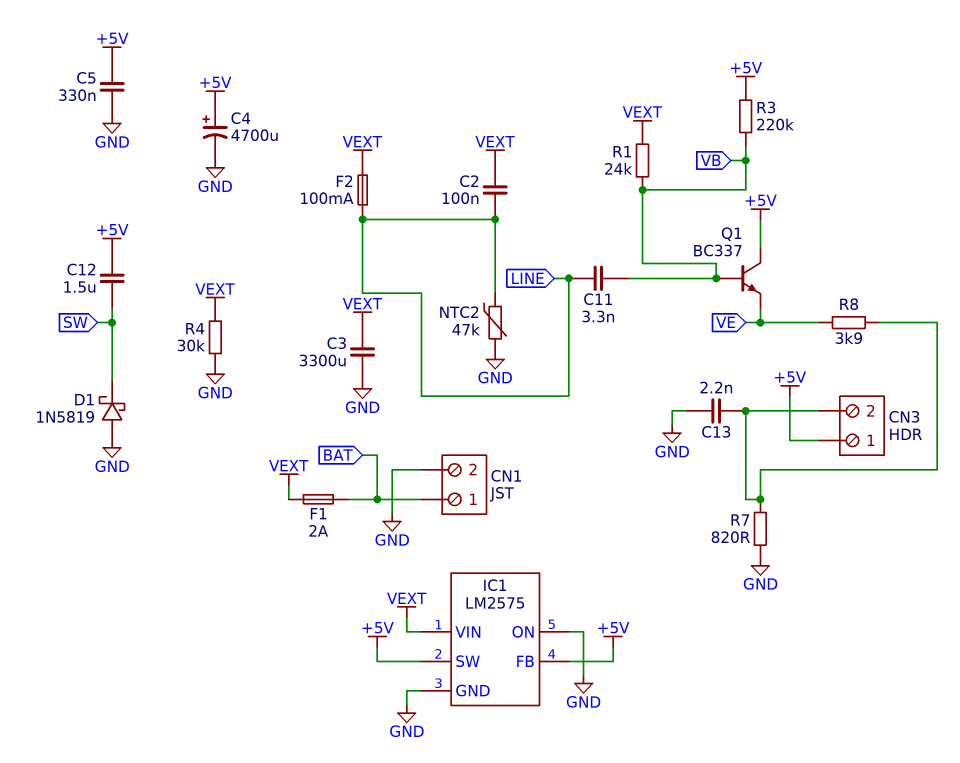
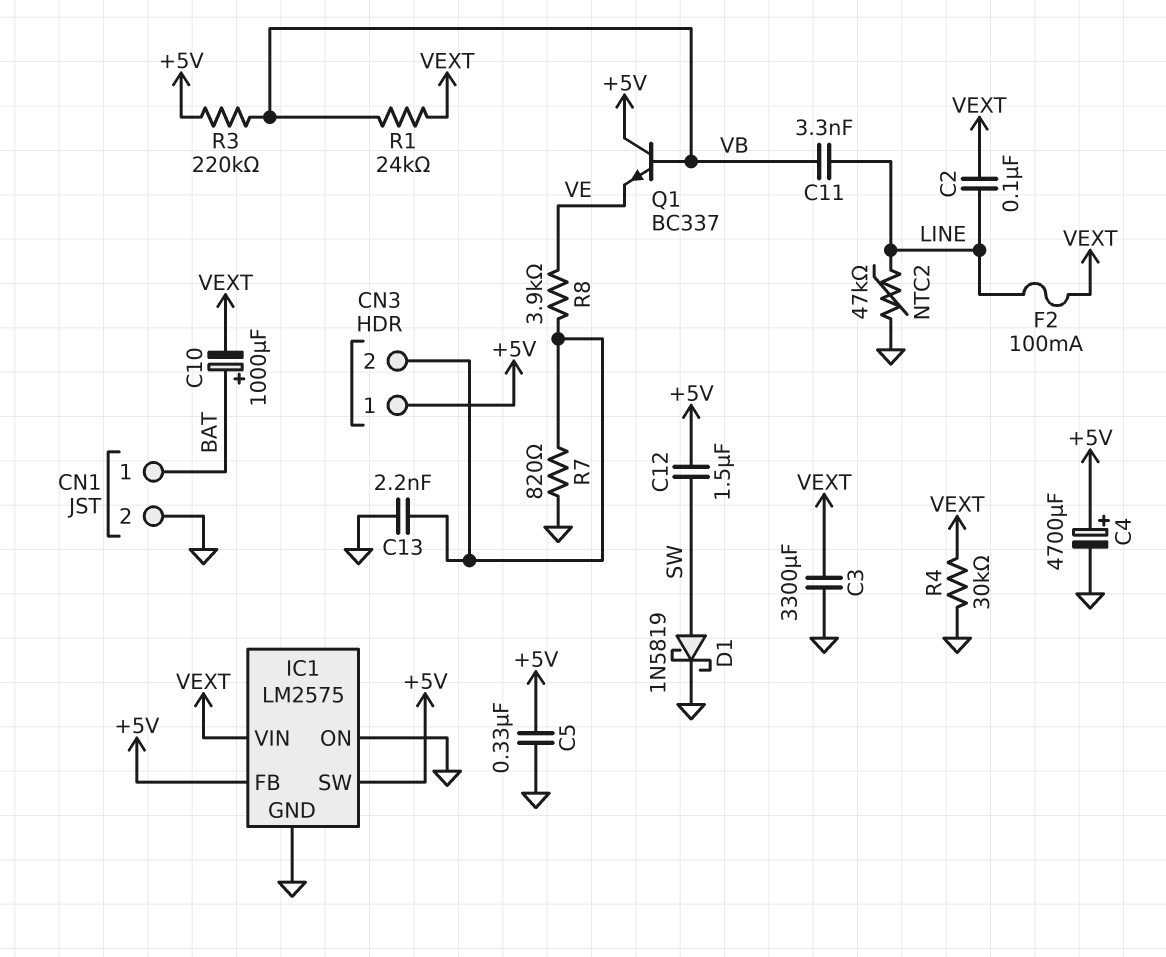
C10: none -> 1000uF (plus BAT, minus VEXT)
D1: schottky 1N5819 (A GND, K SW) -> schottky 1N5819 (A SW, K GND)
F1: 2A (BAT, VEXT) -> none

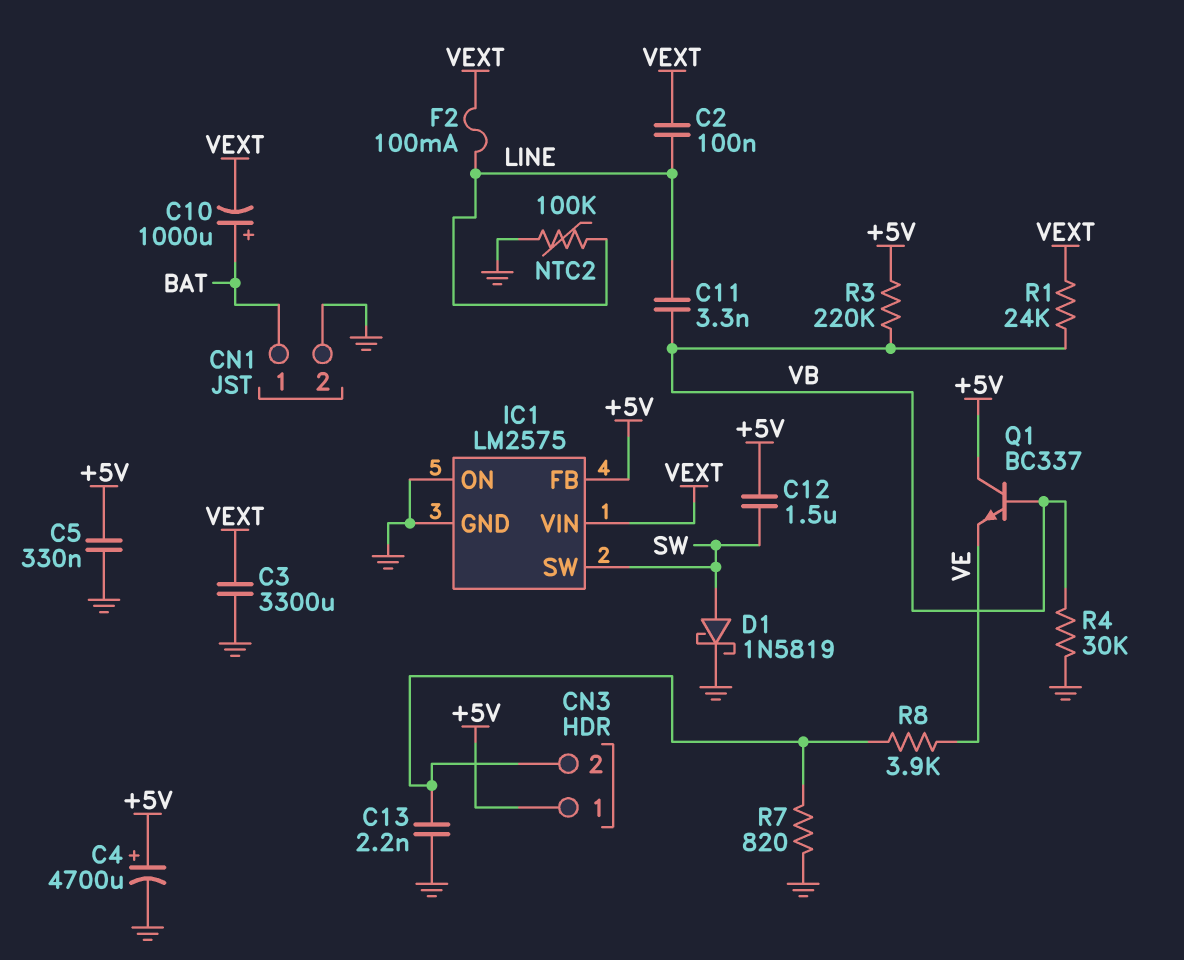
IC1 pin SW: +5V -> SW
NTC2: 47k (GND, LINE) -> 100k (GND, LINE)
R4: 30k (GND, VEXT) -> 30k (GND, VB)

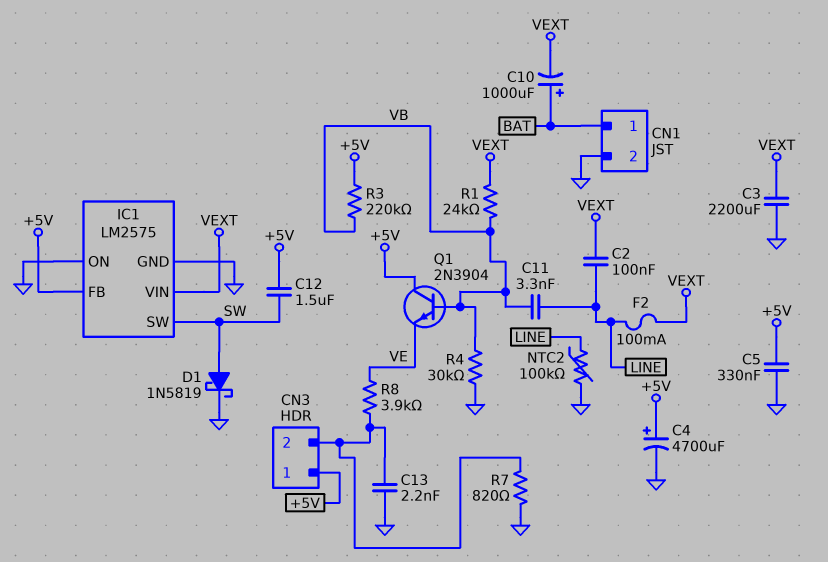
C3: 3300uF (GND, VEXT) -> 2200uF (GND, VEXT)
Q1: NPN BC337 (B VB, C +5V, E VE) -> NPN 2N3904 (B VB, C +5V, E VE)

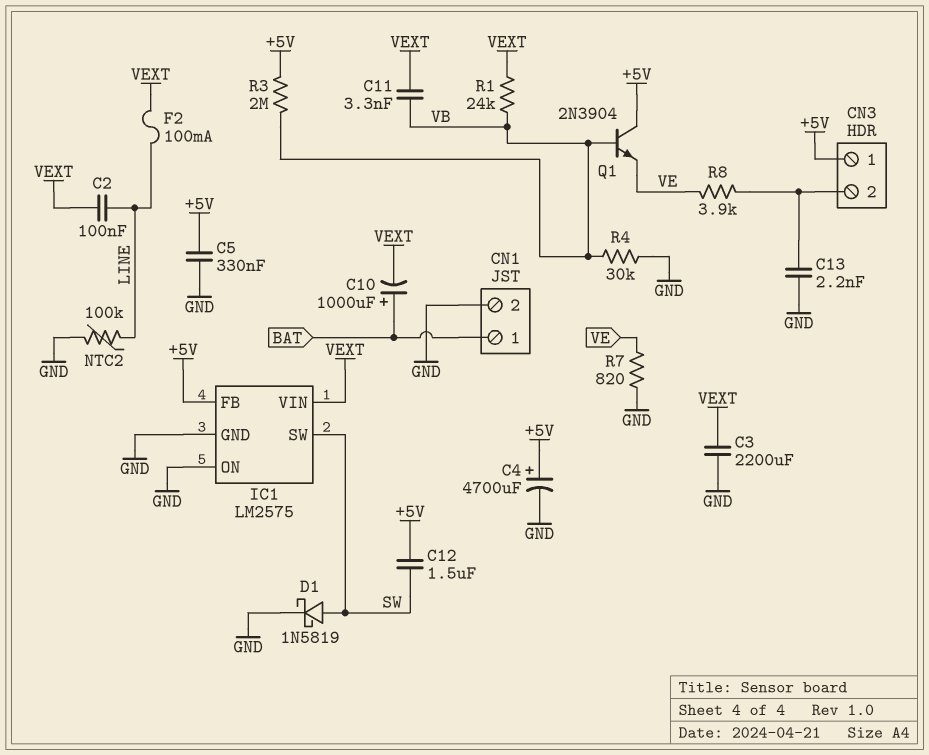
C11: 3.3nF (LINE, VB) -> 3.3nF (VB, VEXT)
R3: 220k (+5V, VB) -> 2M (+5V, VB)
R7: 820 (CN3/2, GND) -> 820 (GND, VE)

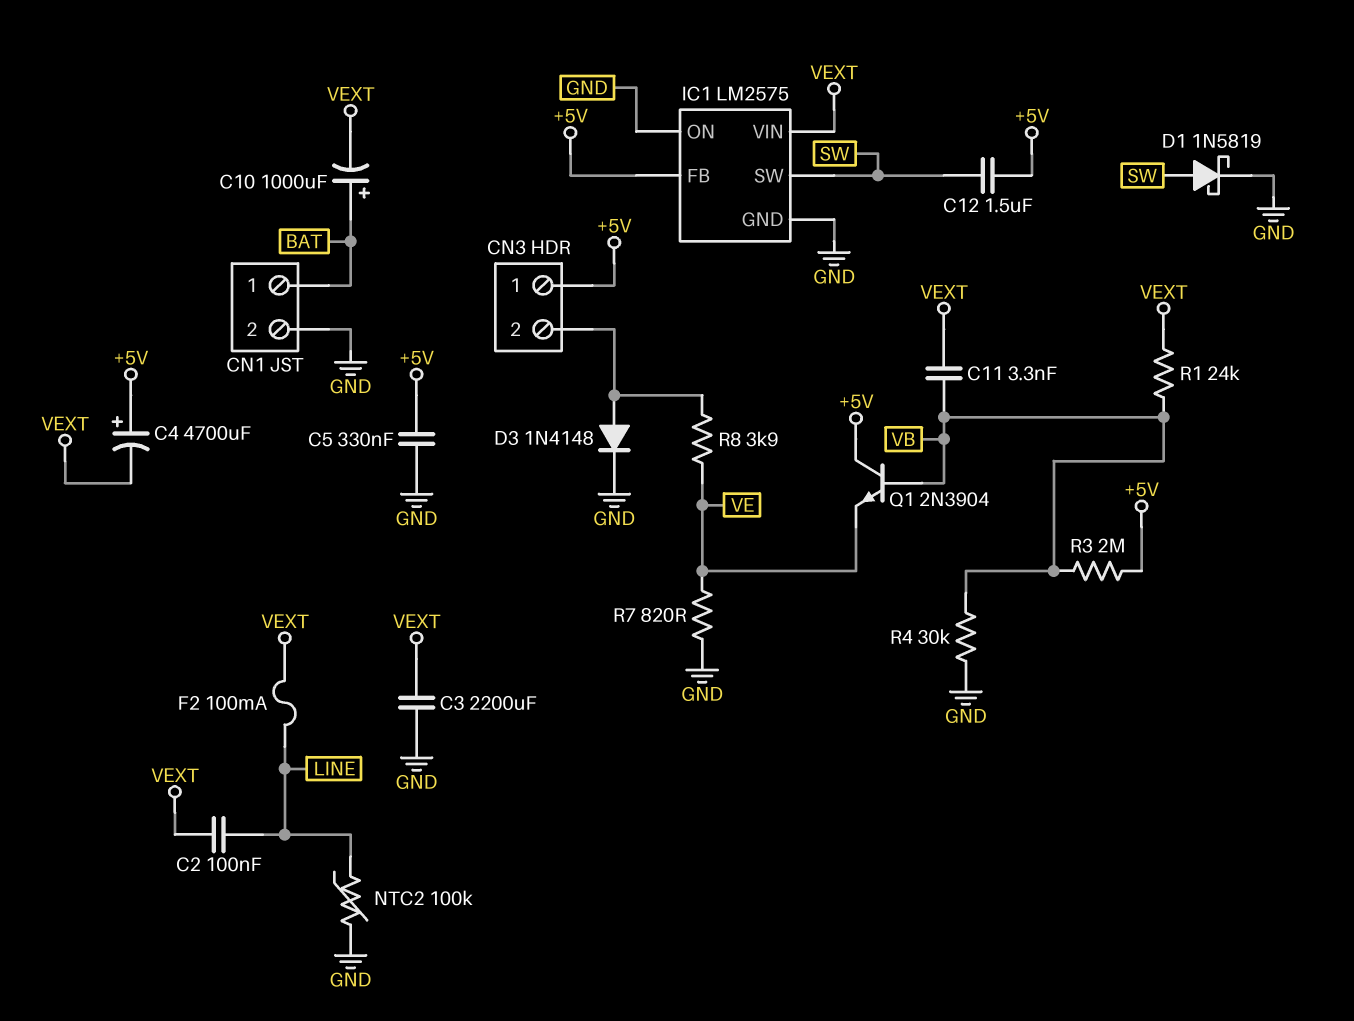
C4: 4700uF (plus +5V, minus GND) -> 4700uF (plus +5V, minus VEXT)
C13: 2.2nF (CN3/2, GND) -> none
D3: none -> diode 1N4148 (A CN3/2, K GND)

